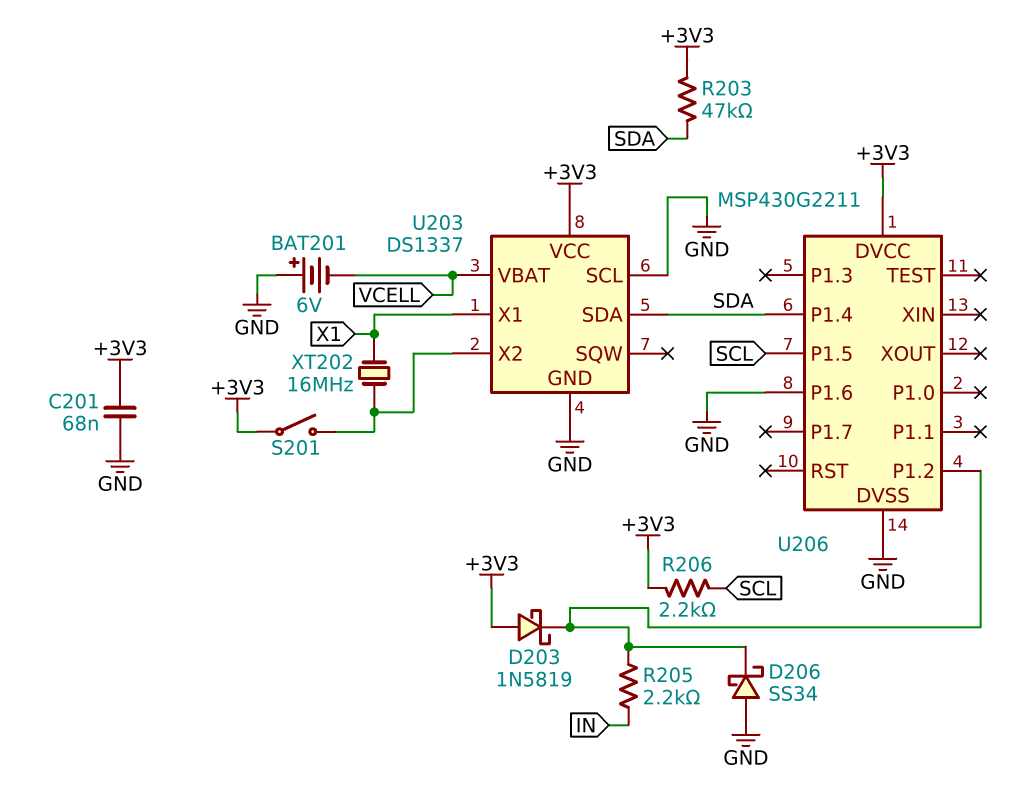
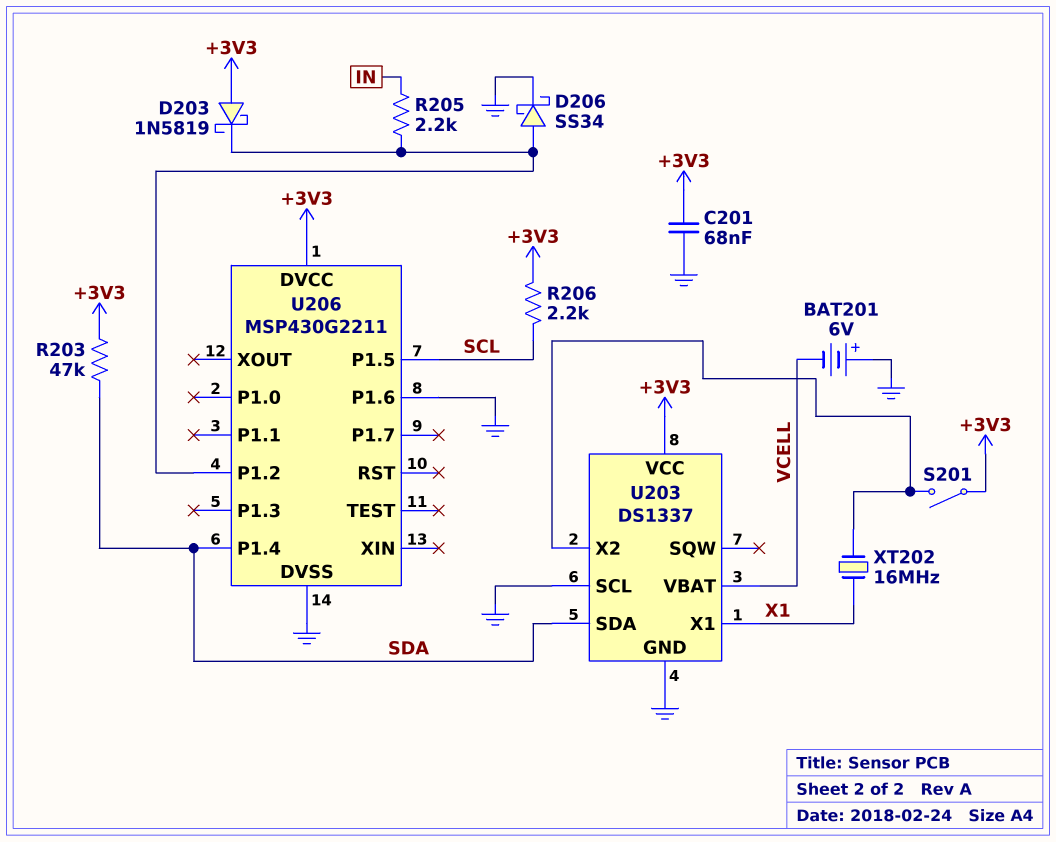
D206: schottky SS34 (A GND, K U206/P1.2) -> schottky SS34 (A U206/P1.2, K GND)

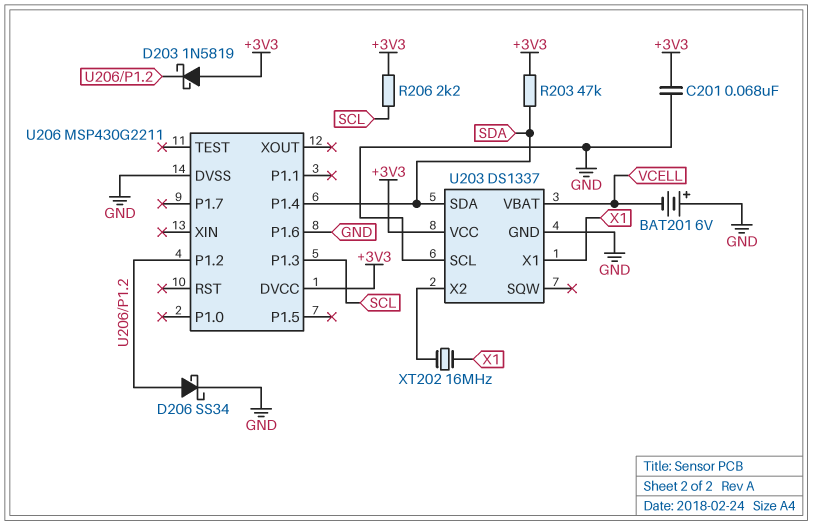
R205: 2.2k (IN, U206/P1.2) -> none
S201: switch (+3V3, U203/X2) -> none
U206 pin P1.3: none -> SCL
U206 pin P1.5: SCL -> none

